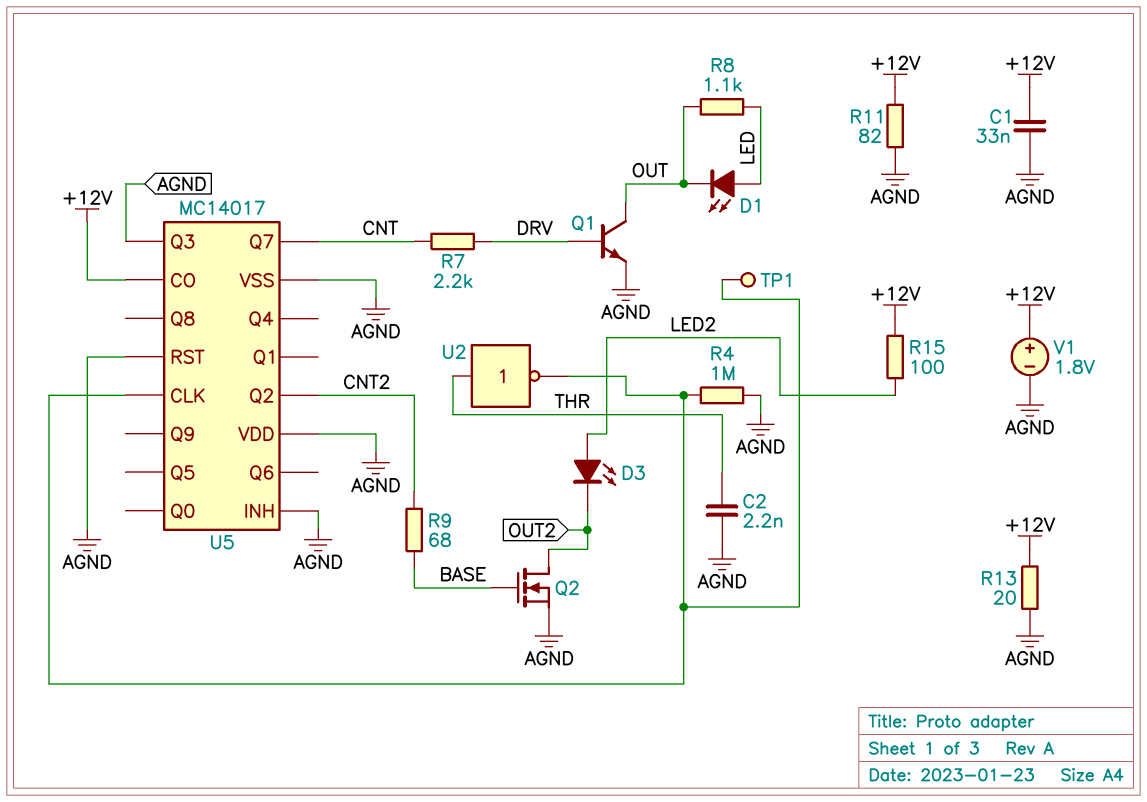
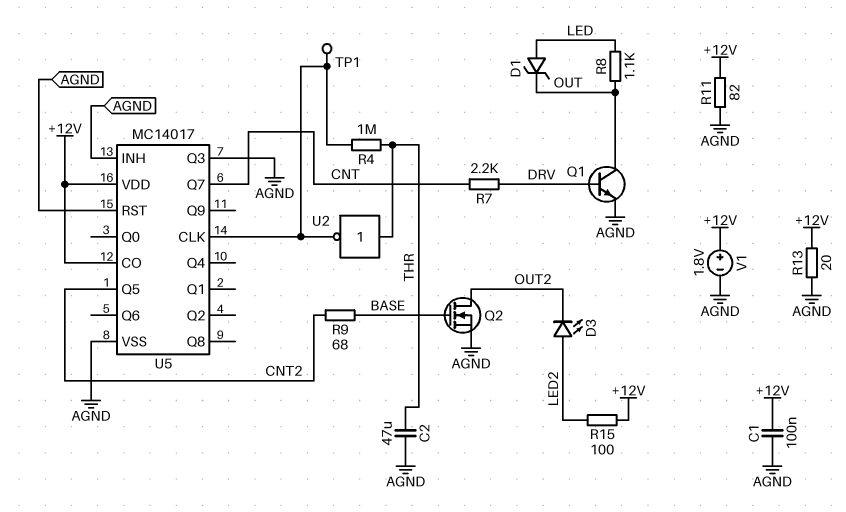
C1: 33nF (+12V, AGND) -> 100nF (+12V, AGND)
C2: 2.2nF (AGND, THR) -> 47uF (AGND, THR)
D1: LED (A LED, K OUT) -> zener (A LED, K OUT)
R4: 1M (AGND, U5/CLK) -> 1M (THR, U5/CLK)
U5 pin Q2: CNT2 -> none
U5 pin Q5: none -> CNT2
U5 pin VDD: AGND -> +12V

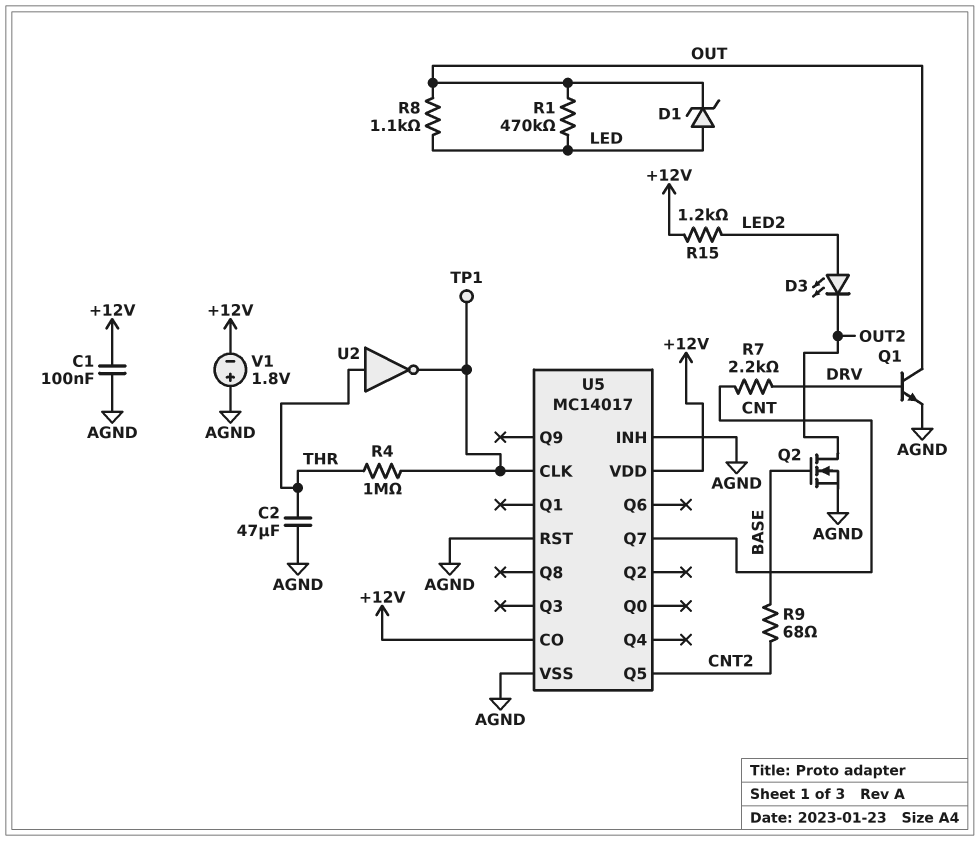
R1: none -> 470k (LED, OUT)
R11: 82 (+12V, AGND) -> none
R13: 20 (+12V, AGND) -> none
R15: 100 (+12V, LED2) -> 1.2k (+12V, LED2)
U5 pin Q3: AGND -> none
V1: 1.8V (plus +12V, minus AGND) -> 1.8V (plus AGND, minus +12V)

